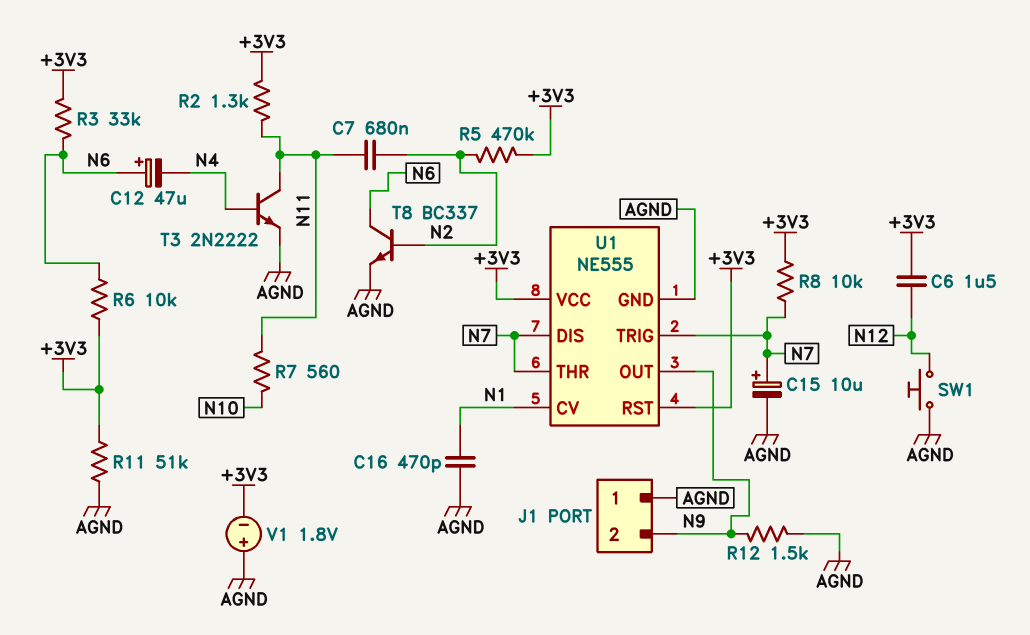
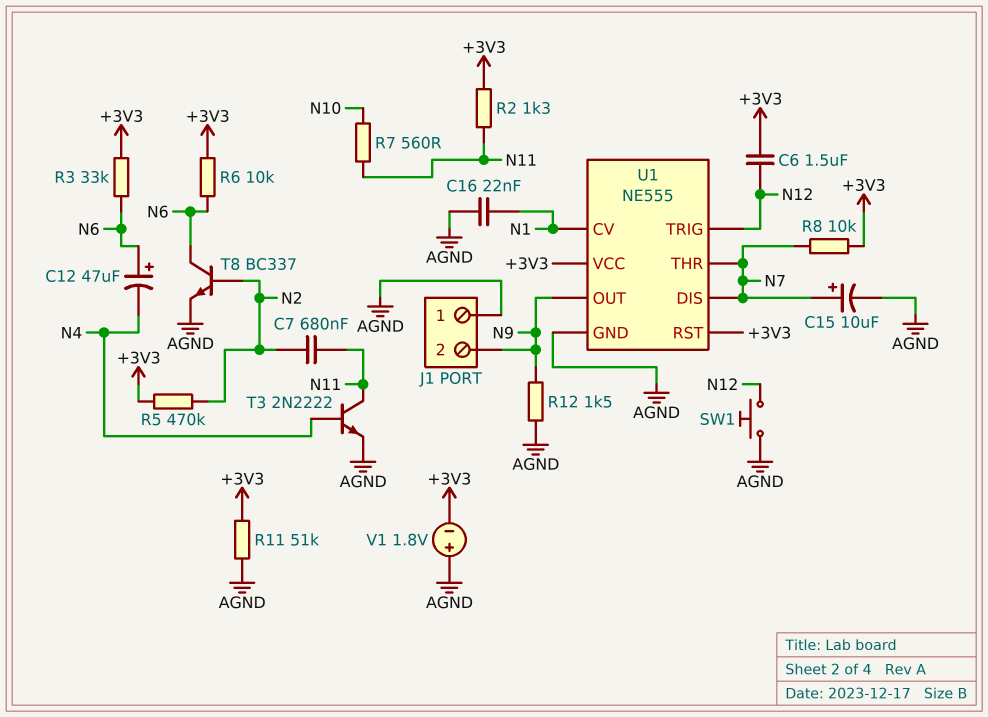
C16: 470pF (AGND, N1) -> 22nF (AGND, N1)
U1 pin TRIG: N7 -> N12

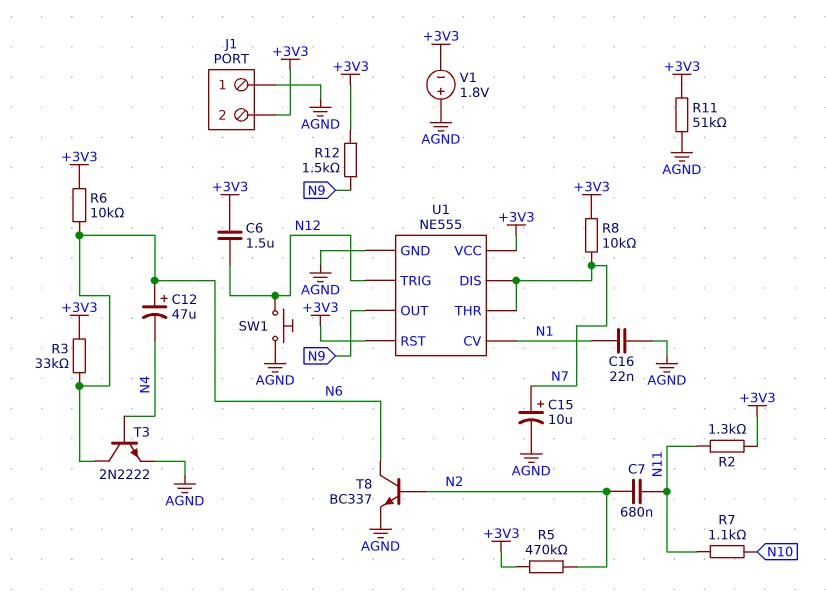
J1 pin 2: N9 -> +3V3
R7: 560 (N10, N11) -> 1.1k (N10, N11)
R12: 1.5k (AGND, N9) -> 1.5k (+3V3, N9)
T3: NPN 2N2222 (B N4, C N11, E AGND) -> NPN 2N2222 (B N4, C N6, E AGND)

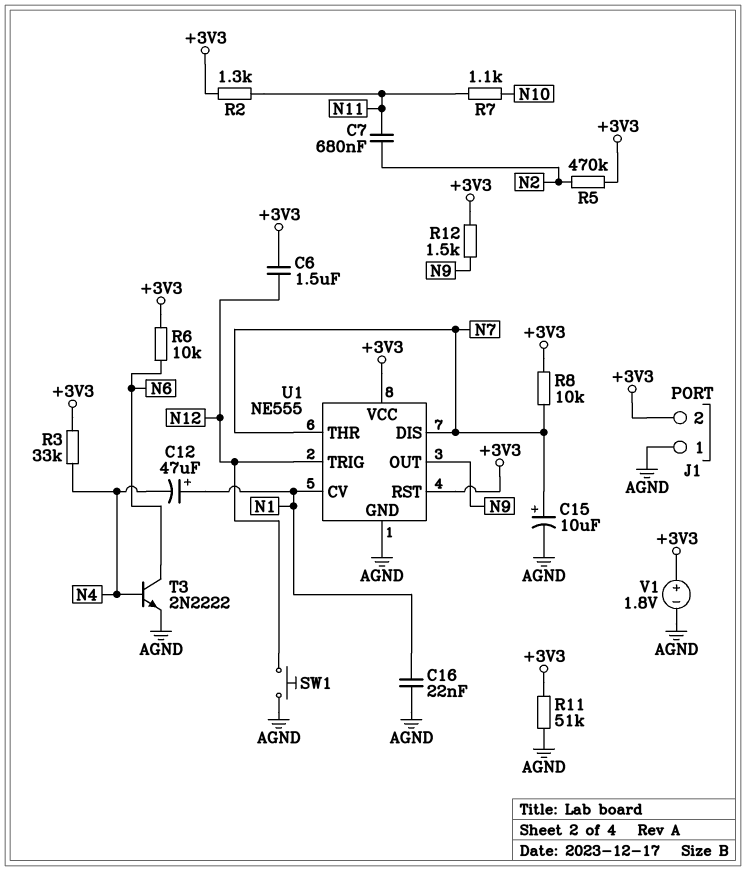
C12: 47uF (plus N6, minus N4) -> 47uF (plus N1, minus N4)
R3: 33k (+3V3, N6) -> 33k (+3V3, N4)
T8: NPN BC337 (B N2, C N6, E AGND) -> none
V1: 1.8V (plus AGND, minus +3V3) -> 1.8V (plus +3V3, minus AGND)

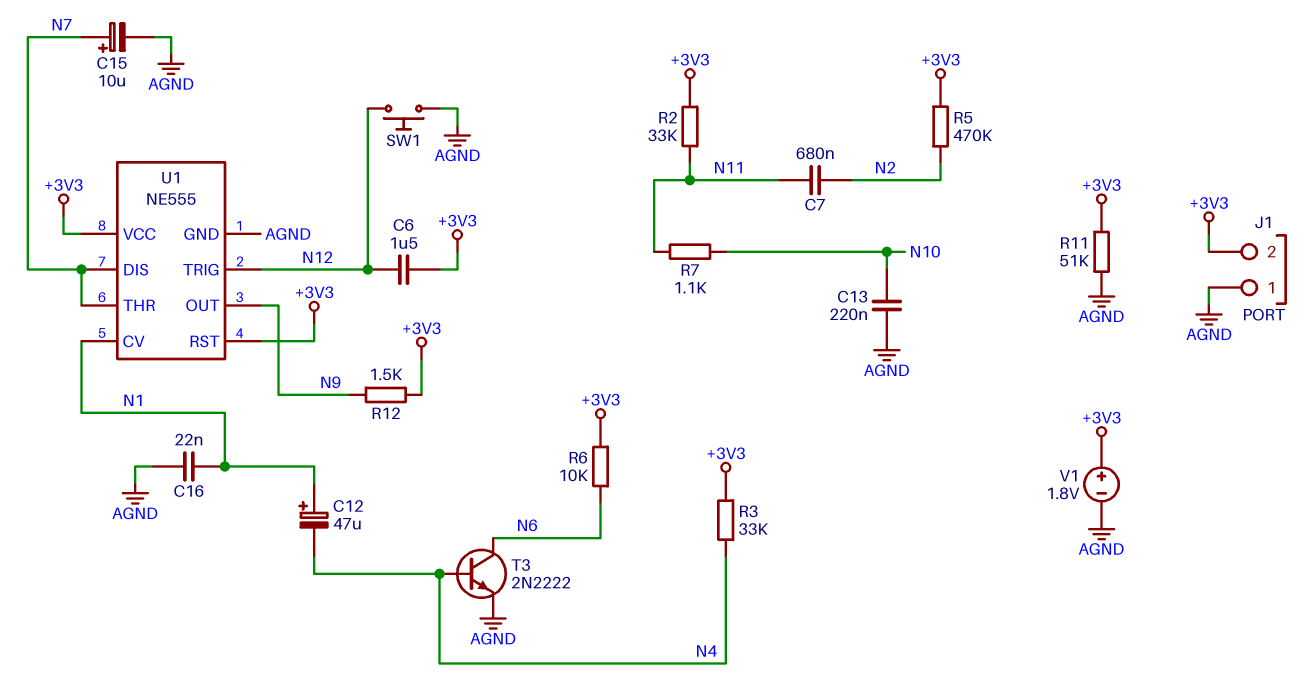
C13: none -> 220nF (AGND, N10)
R2: 1.3k (+3V3, N11) -> 33k (+3V3, N11)
R8: 10k (+3V3, N7) -> none

